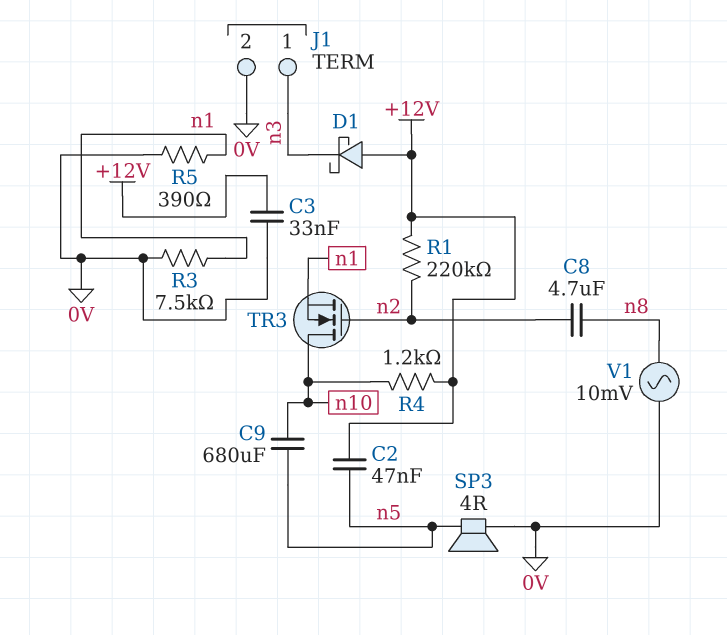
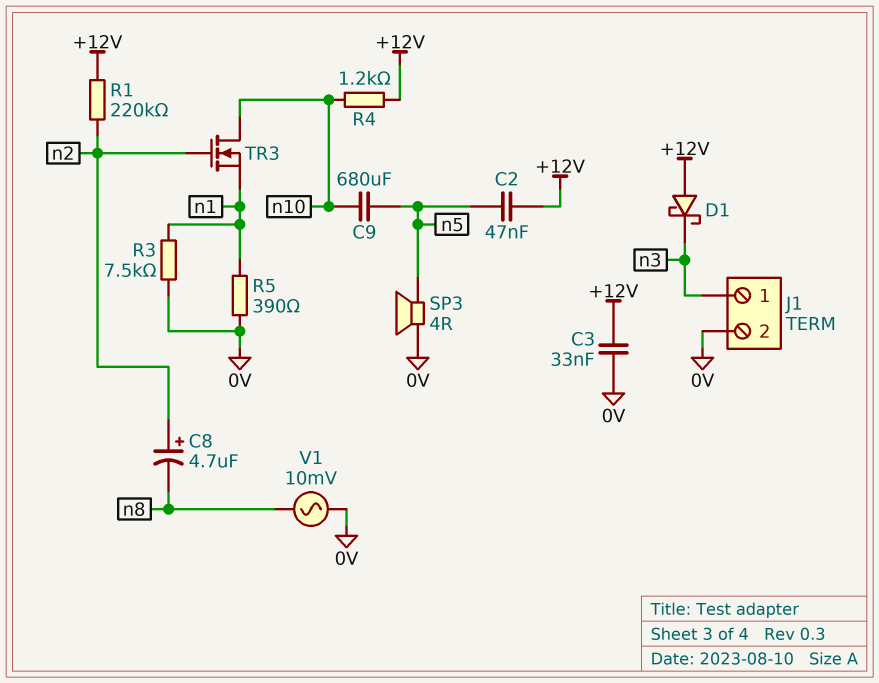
C8: 4.7uF (n2, n8) -> 4.7uF (plus n2, minus n8)

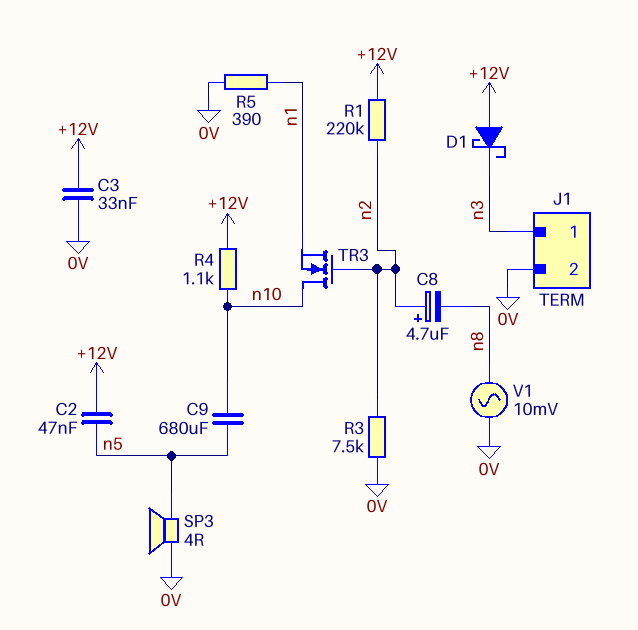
R3: 7.5k (0V, n1) -> 7.5k (0V, n2)
R4: 1.2k (+12V, n10) -> 1.1k (+12V, n10)

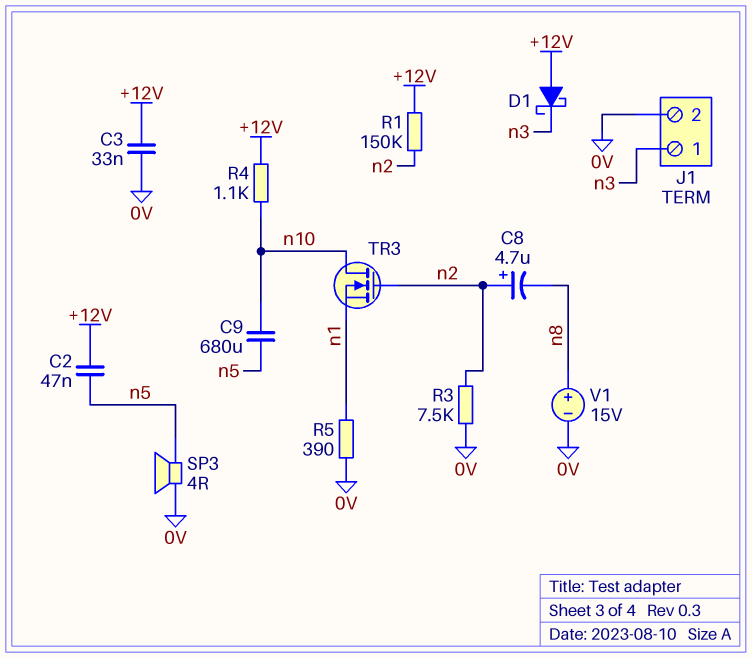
R1: 220k (+12V, n2) -> 150k (+12V, n2)
V1: AC 10mV (0V, n8) -> 15V (plus n8, minus 0V)

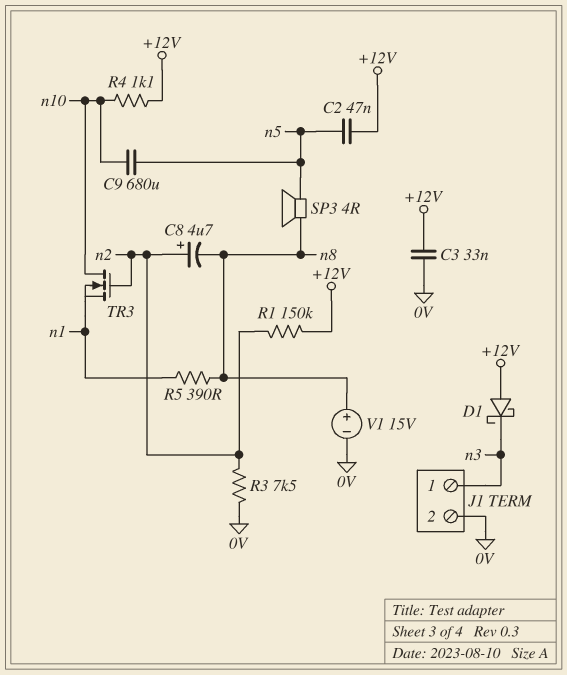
R5: 390 (0V, n1) -> 390 (n1, n8)
SP3: speaker 4R (0V, n5) -> speaker 4R (n5, n8)

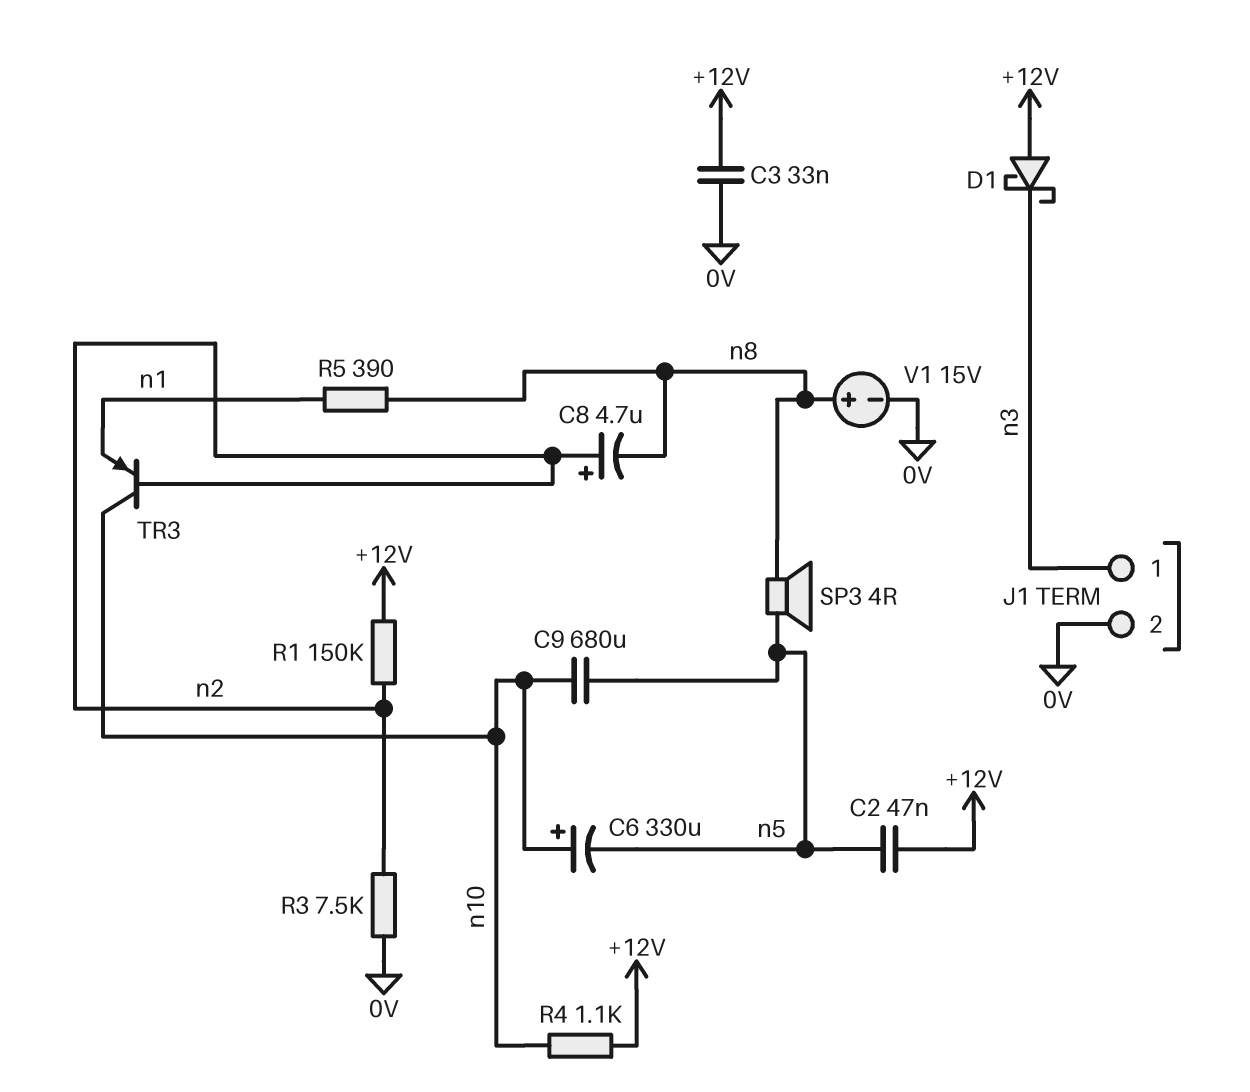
C6: none -> 330uF (plus n10, minus n5)
TR3: NMOS (G n2, D n10, S n1) -> PNP (B n2, C n10, E n1)

